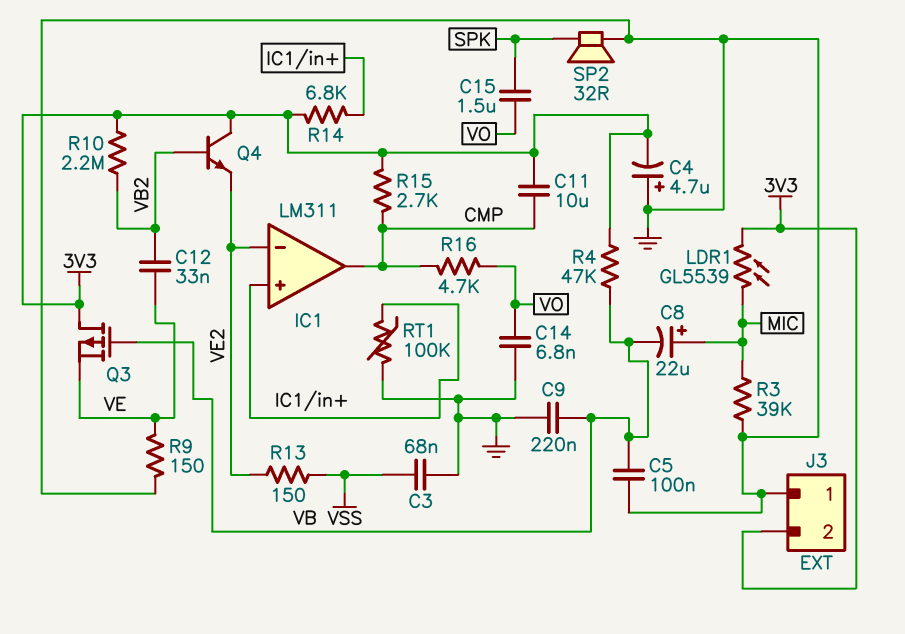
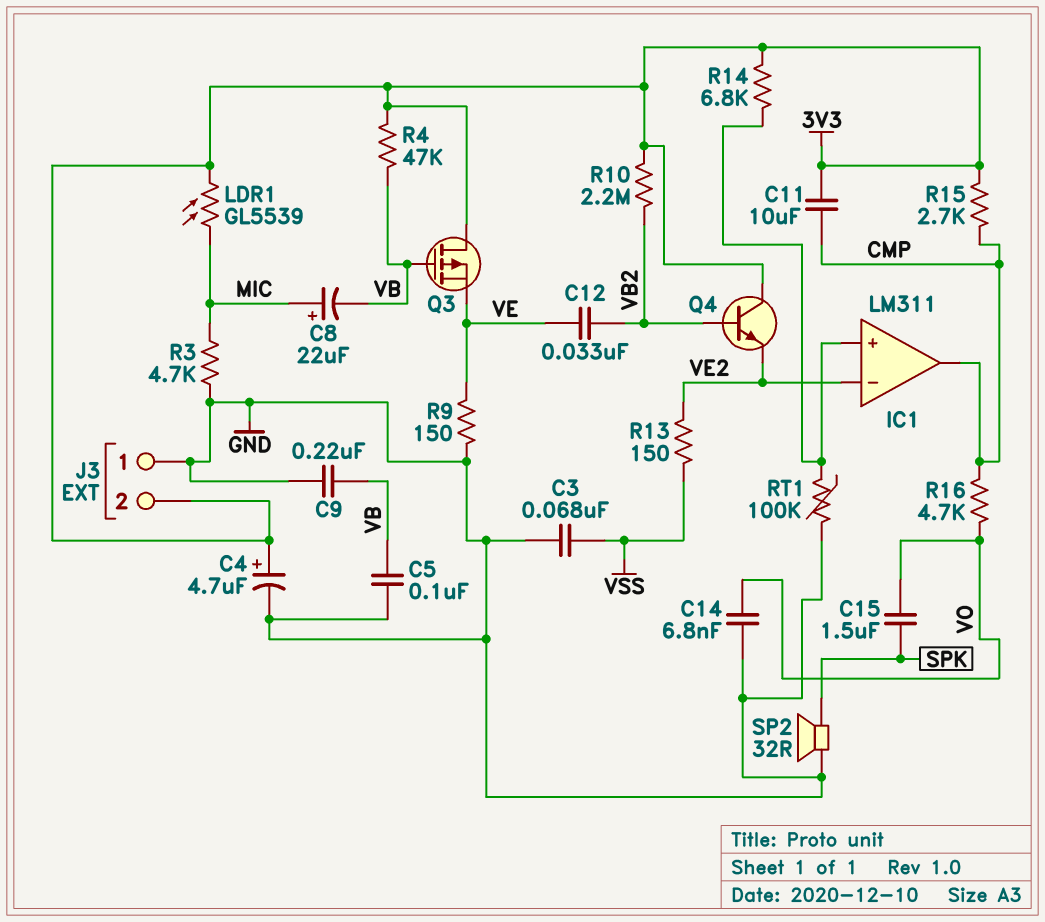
C4: 4.7uF (plus GND, minus 3V3) -> 4.7uF (plus 3V3, minus GND)
R3: 39k (GND, MIC) -> 4.7k (GND, MIC)

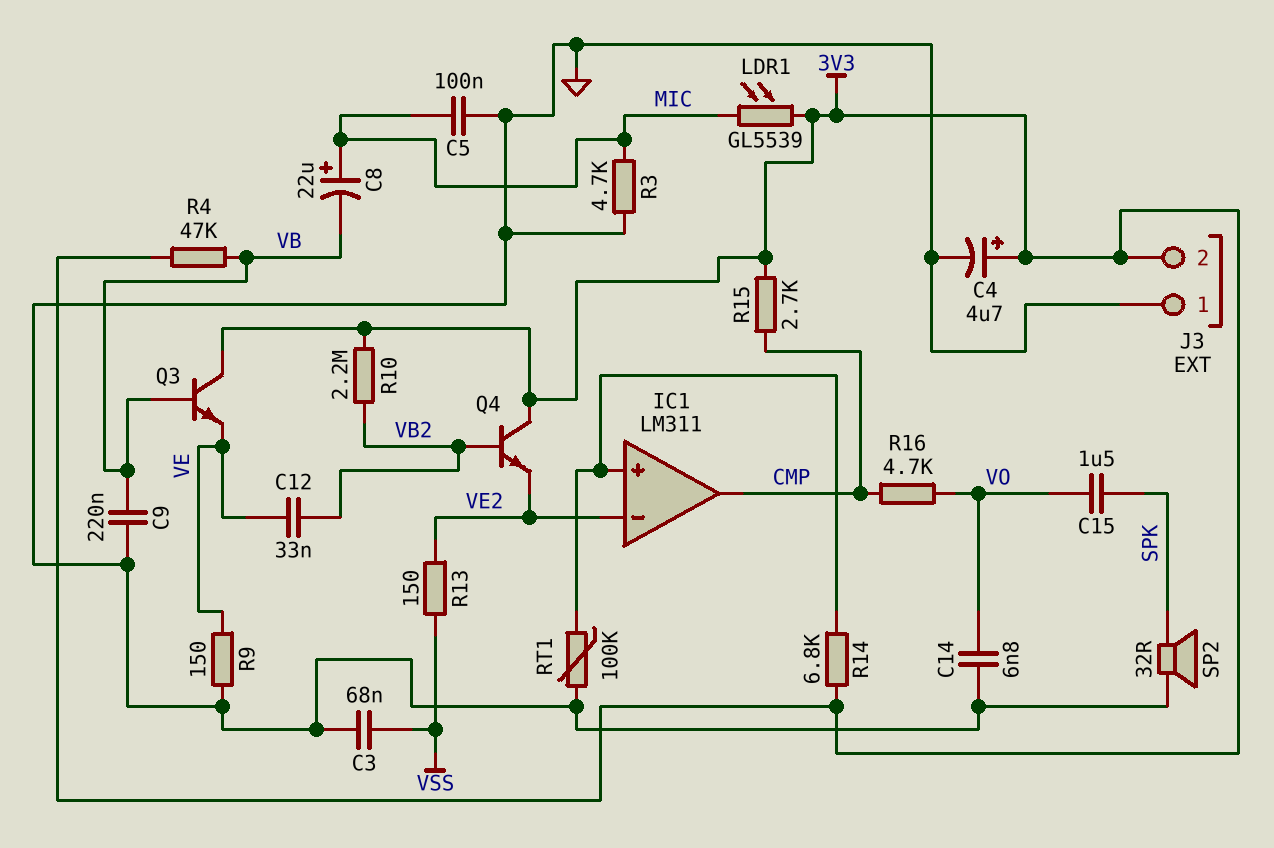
C5: 100nF (GND, VB) -> 100nF (GND, MIC)
C11: 10uF (3V3, CMP) -> none
Q3: PMOS (G VB, D 3V3, S VE) -> NPN (B VB, C 3V3, E VE)

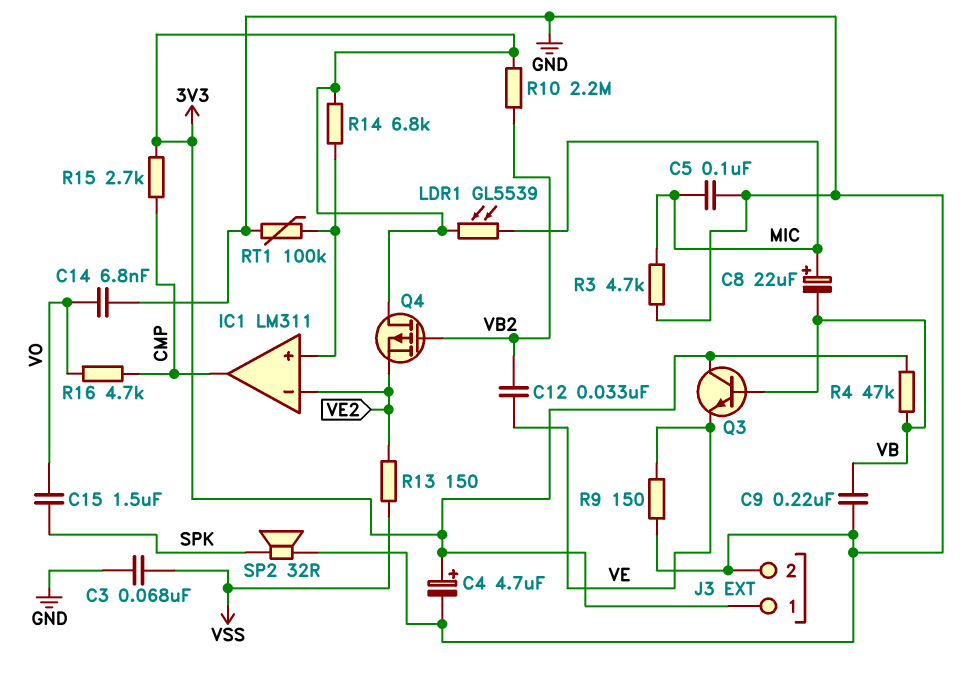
J3 pin 1: GND -> 3V3
J3 pin 2: 3V3 -> GND
Q4: NPN (B VB2, C 3V3, E VE2) -> PMOS (G VB2, D 3V3, S VE2)

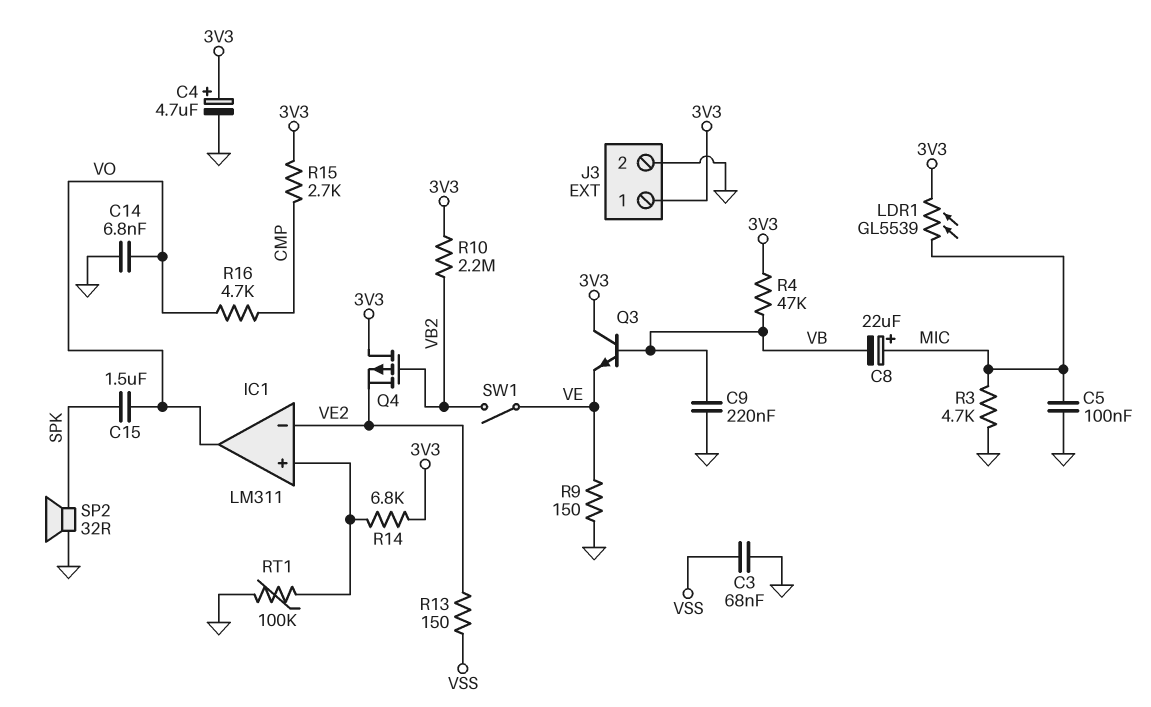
C12: 33nF (VB2, VE) -> none
IC1 pin out: CMP -> VO
SW1: none -> switch (VB2, VE)

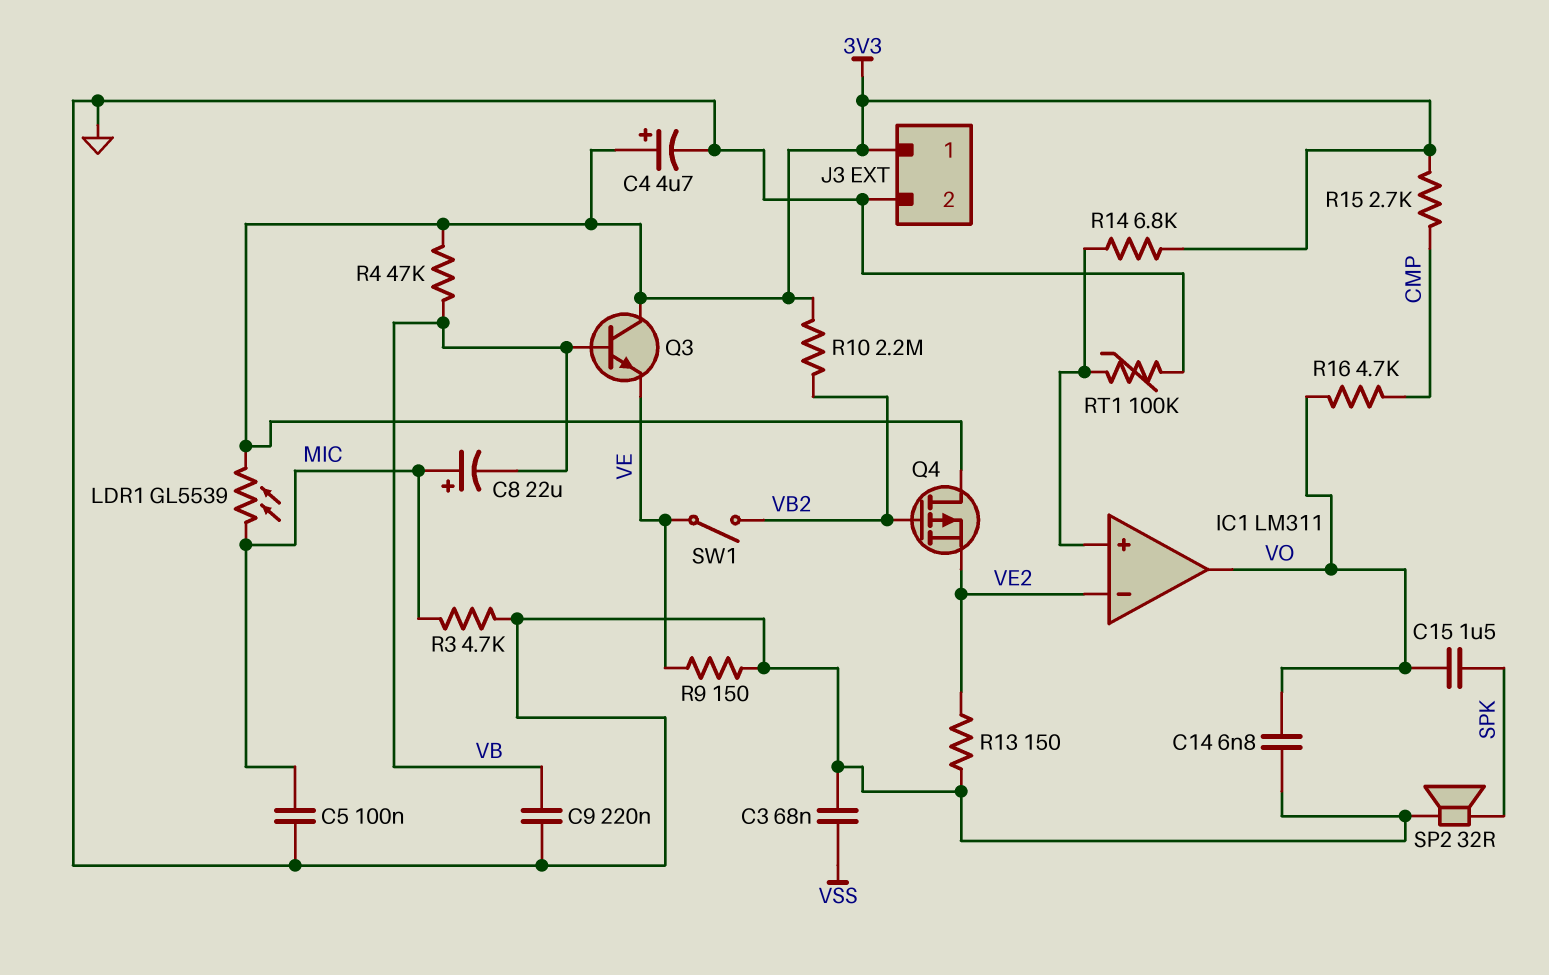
R13: 150 (VE2, VSS) -> 150 (GND, VE2)

